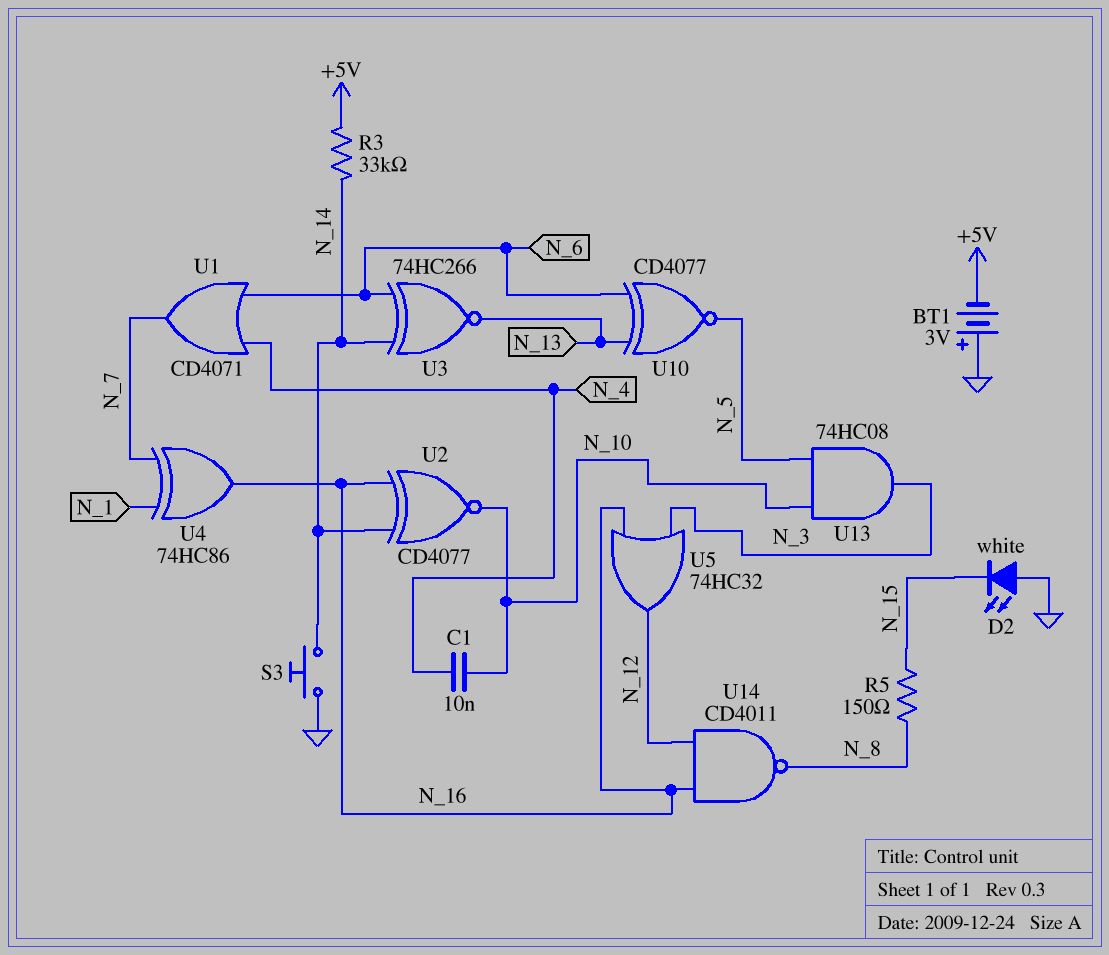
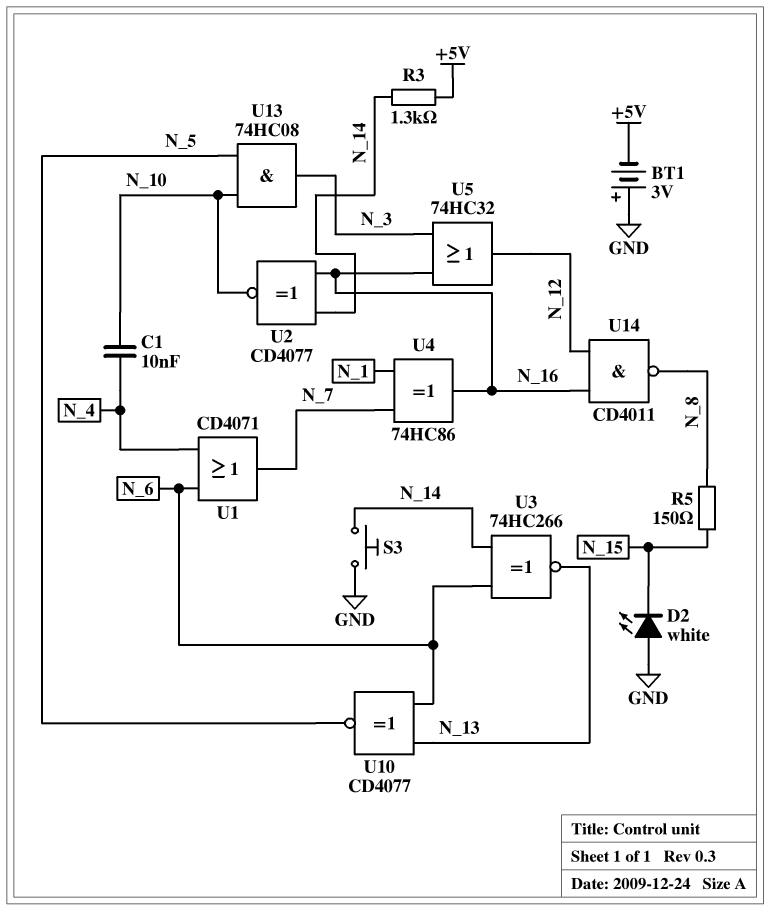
R3: 33k (+5V, N_14) -> 1.3k (+5V, N_14)

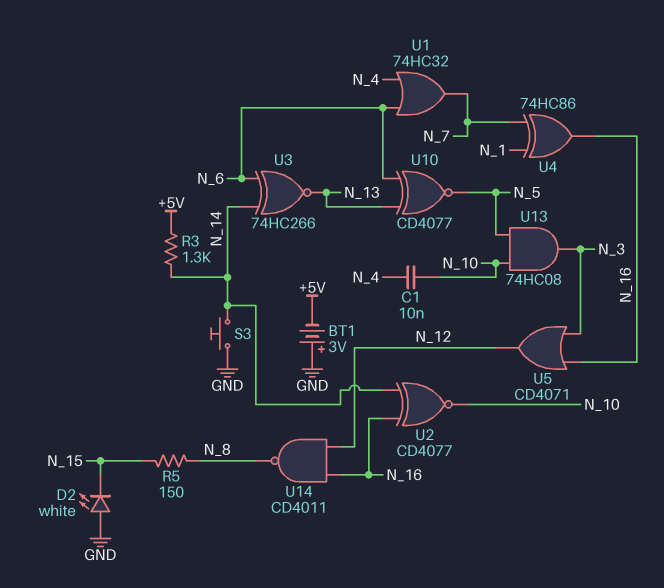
U1: OR CD4071 (in N_4, in N_6, out N_7) -> OR 74HC32 (in N_4, in N_6, out N_7)
U5: OR 74HC32 (in N_3, in N_16, out N_12) -> OR CD4071 (in N_3, in N_16, out N_12)

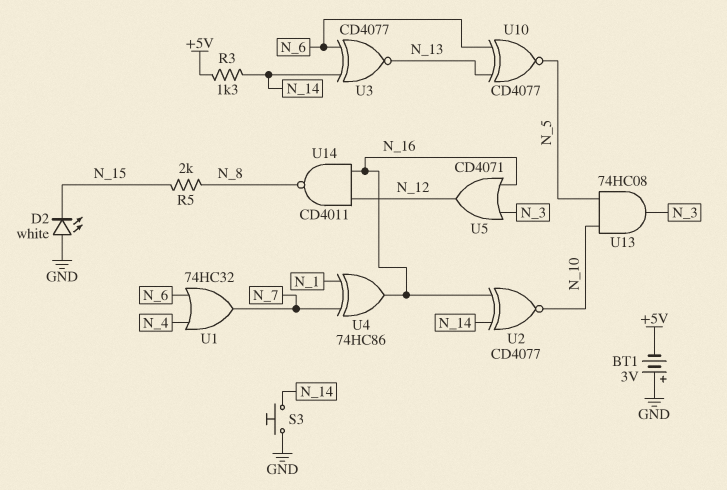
C1: 10nF (N_4, N_10) -> none
R5: 150 (N_8, N_15) -> 2k (N_8, N_15)
U3: XNOR 74HC266 (in N_6, in N_14, out N_13) -> XNOR CD4077 (in N_6, in N_14, out N_13)

